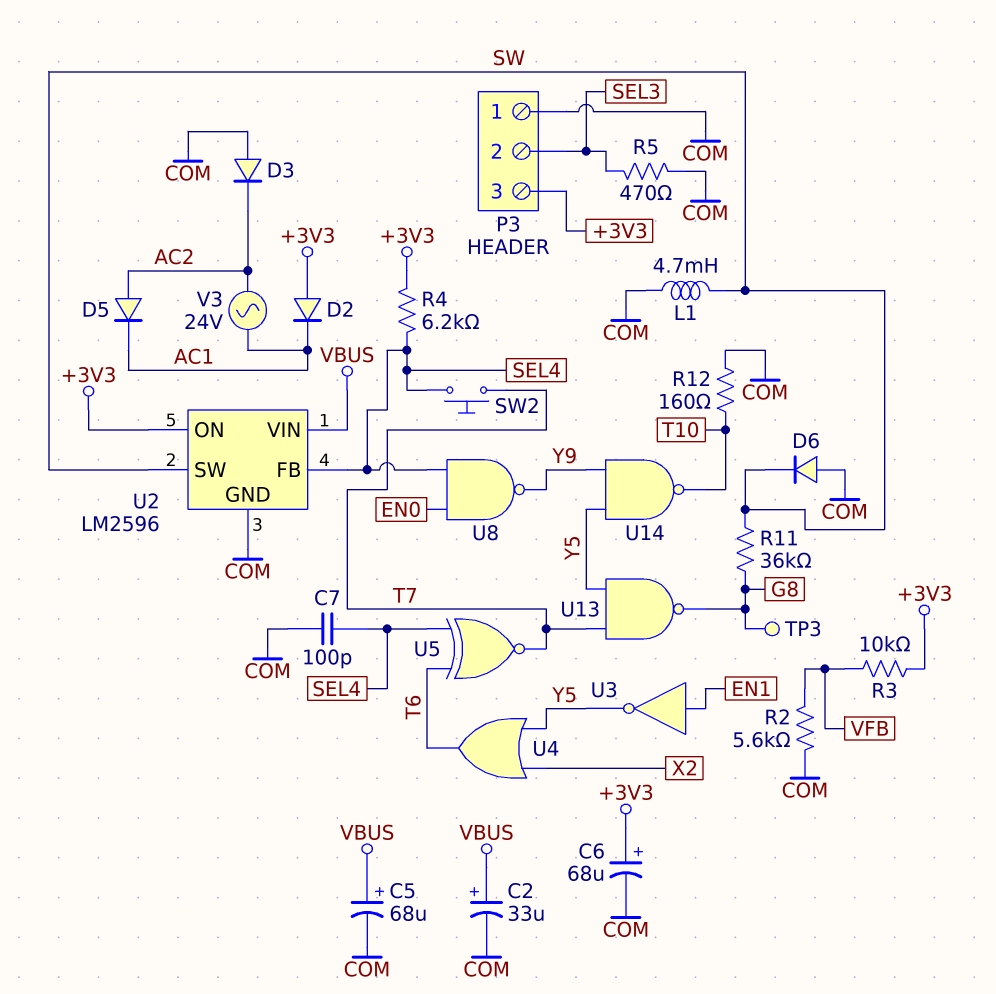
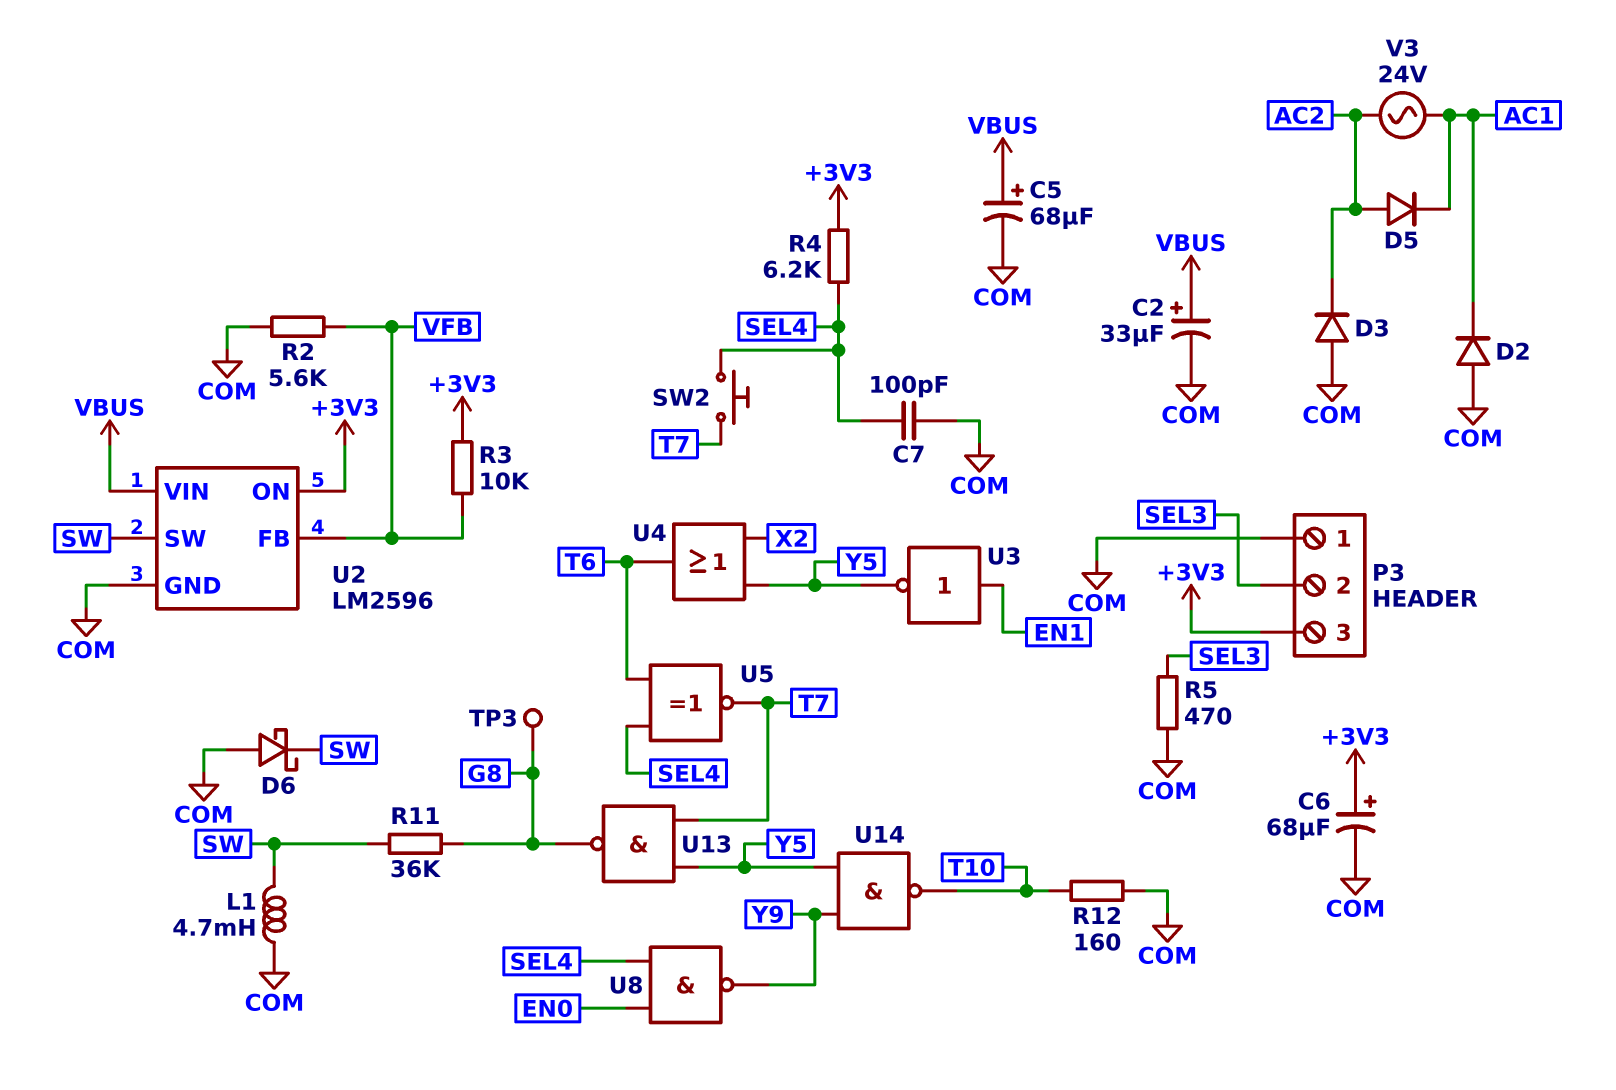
D2: diode (A +3V3, K AC1) -> diode (A COM, K AC1)
D6: diode (A COM, K SW) -> schottky (A COM, K SW)
U2 pin FB: SEL4 -> VFB

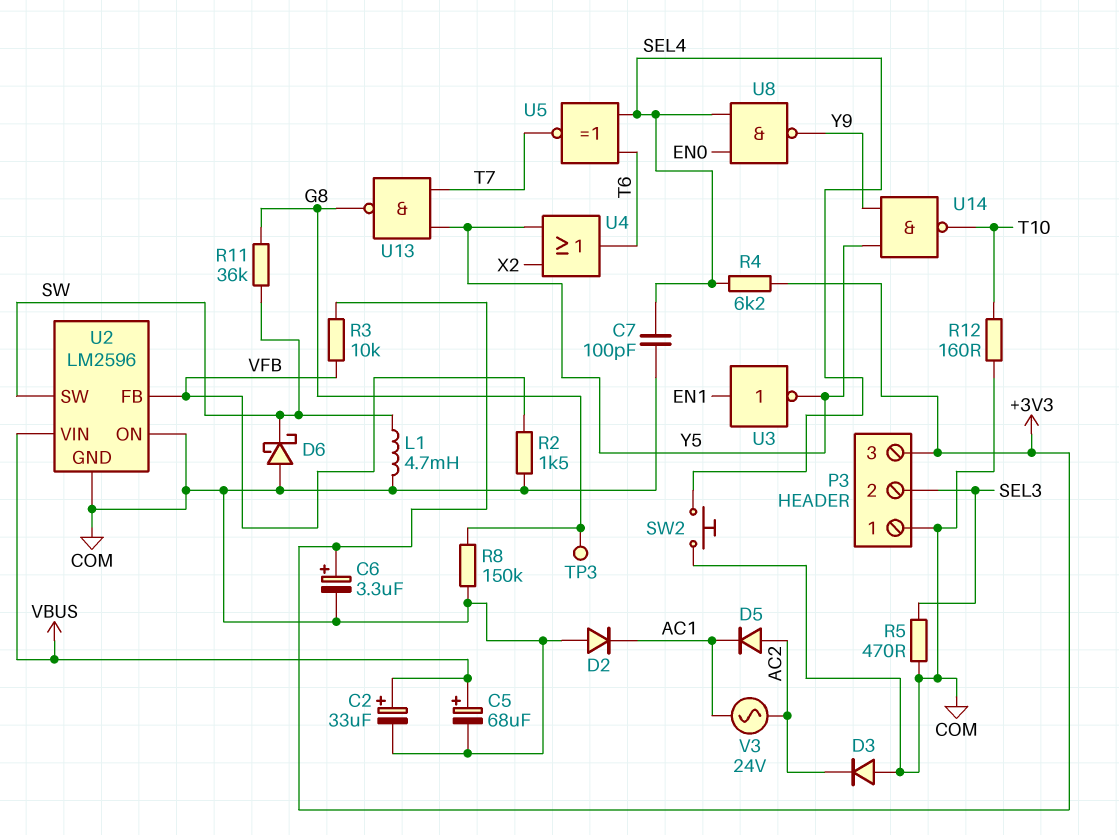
C6: 68uF (plus +3V3, minus COM) -> 3.3uF (plus +3V3, minus COM)
R2: 5.6k (COM, VFB) -> 1.5k (COM, VFB)
R8: none -> 150k (COM, G8)
SW2: button (SEL4, T7) -> button (COM, SEL4)
U2 pin ON: +3V3 -> COM

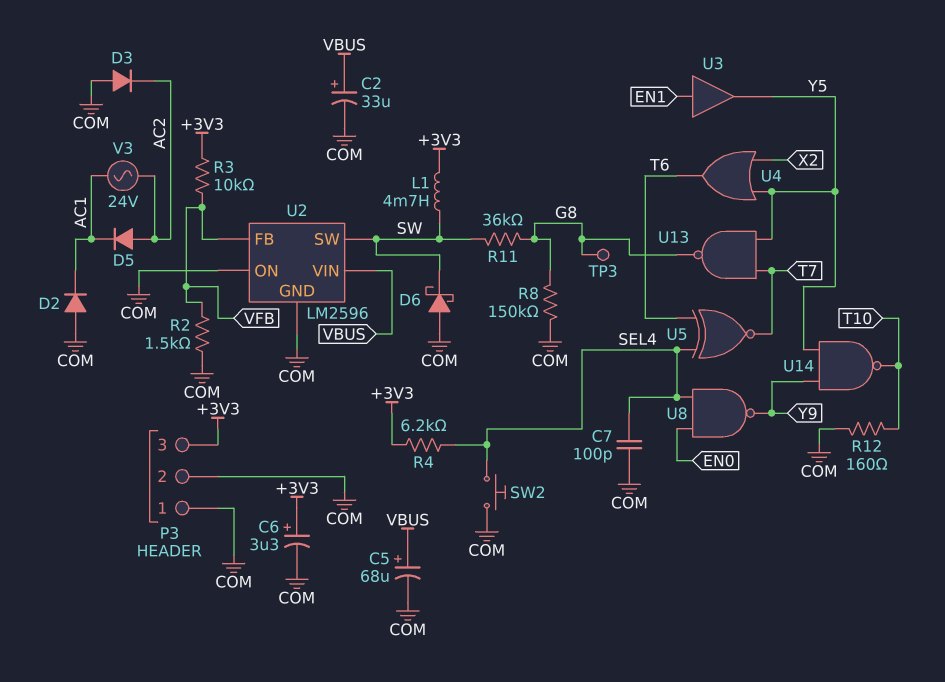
L1: 4.7mH (COM, SW) -> 4.7mH (+3V3, SW)
P3 pin 2: SEL3 -> COM
R5: 470 (COM, SEL3) -> none
U3: NOT (in EN1, out Y5) -> buffer (in EN1, out Y5)

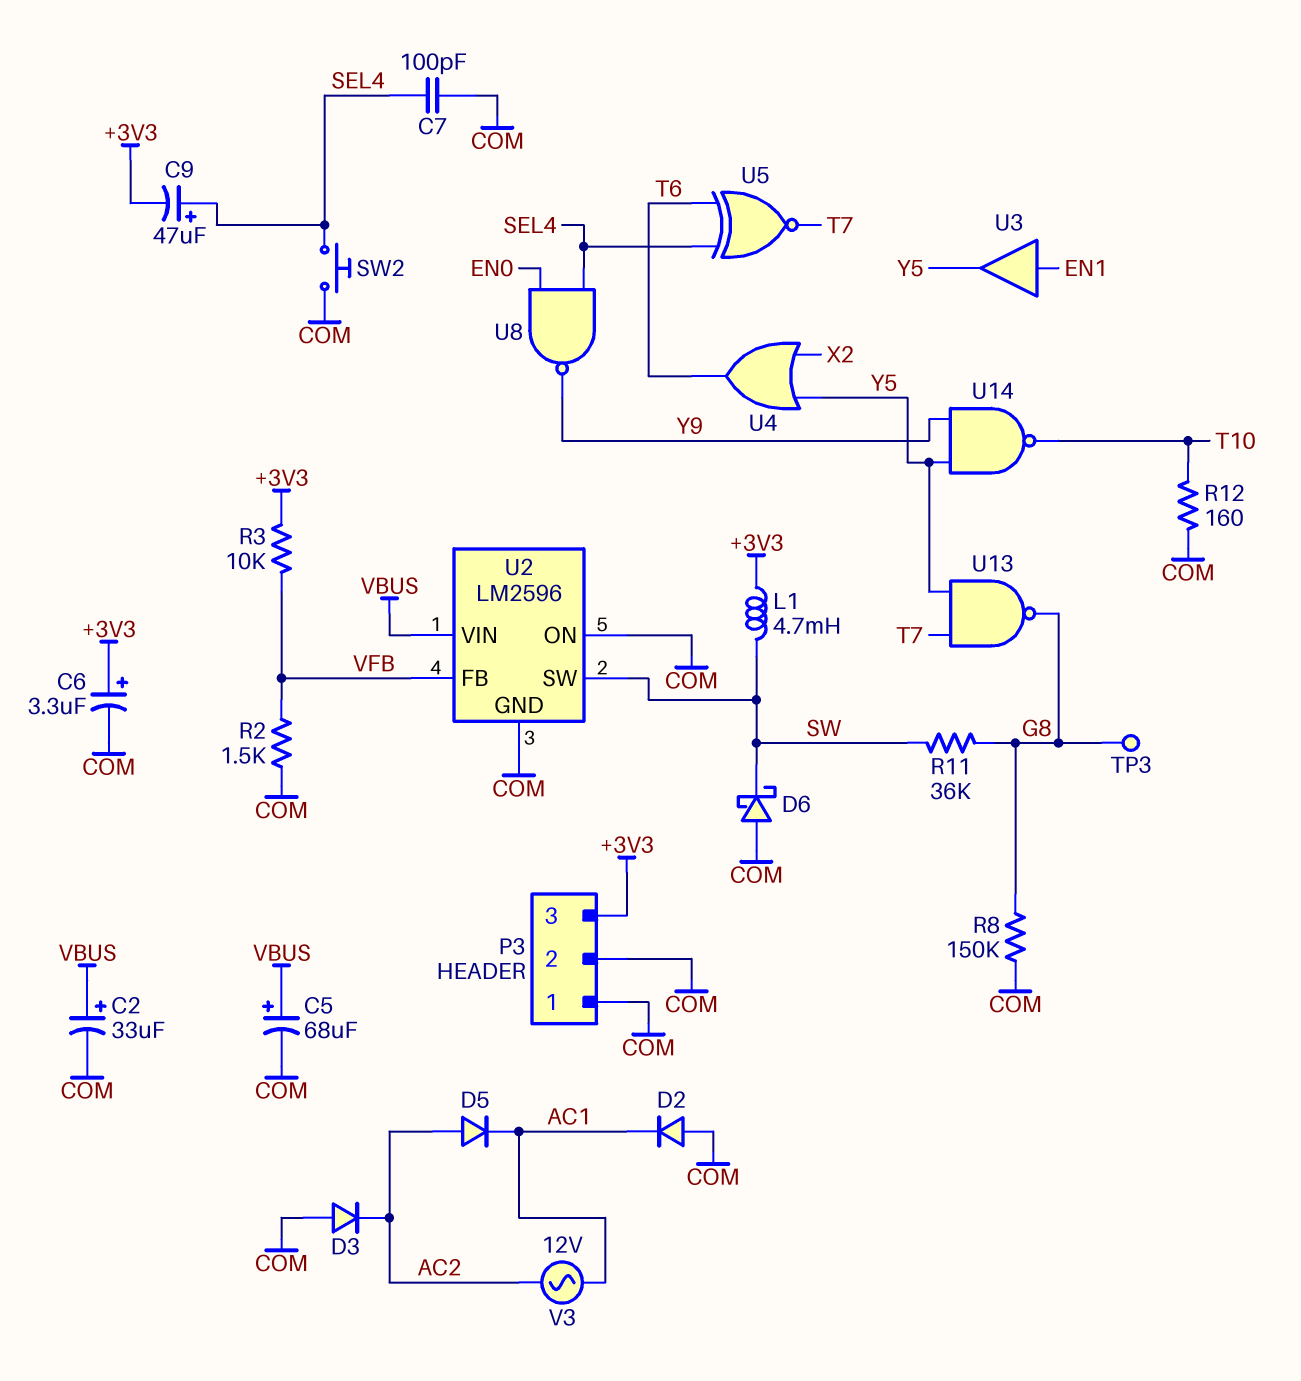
C9: none -> 47uF (plus SEL4, minus +3V3)
R4: 6.2k (+3V3, SEL4) -> none
V3: AC 24V (AC1, AC2) -> AC 12V (AC1, AC2)

